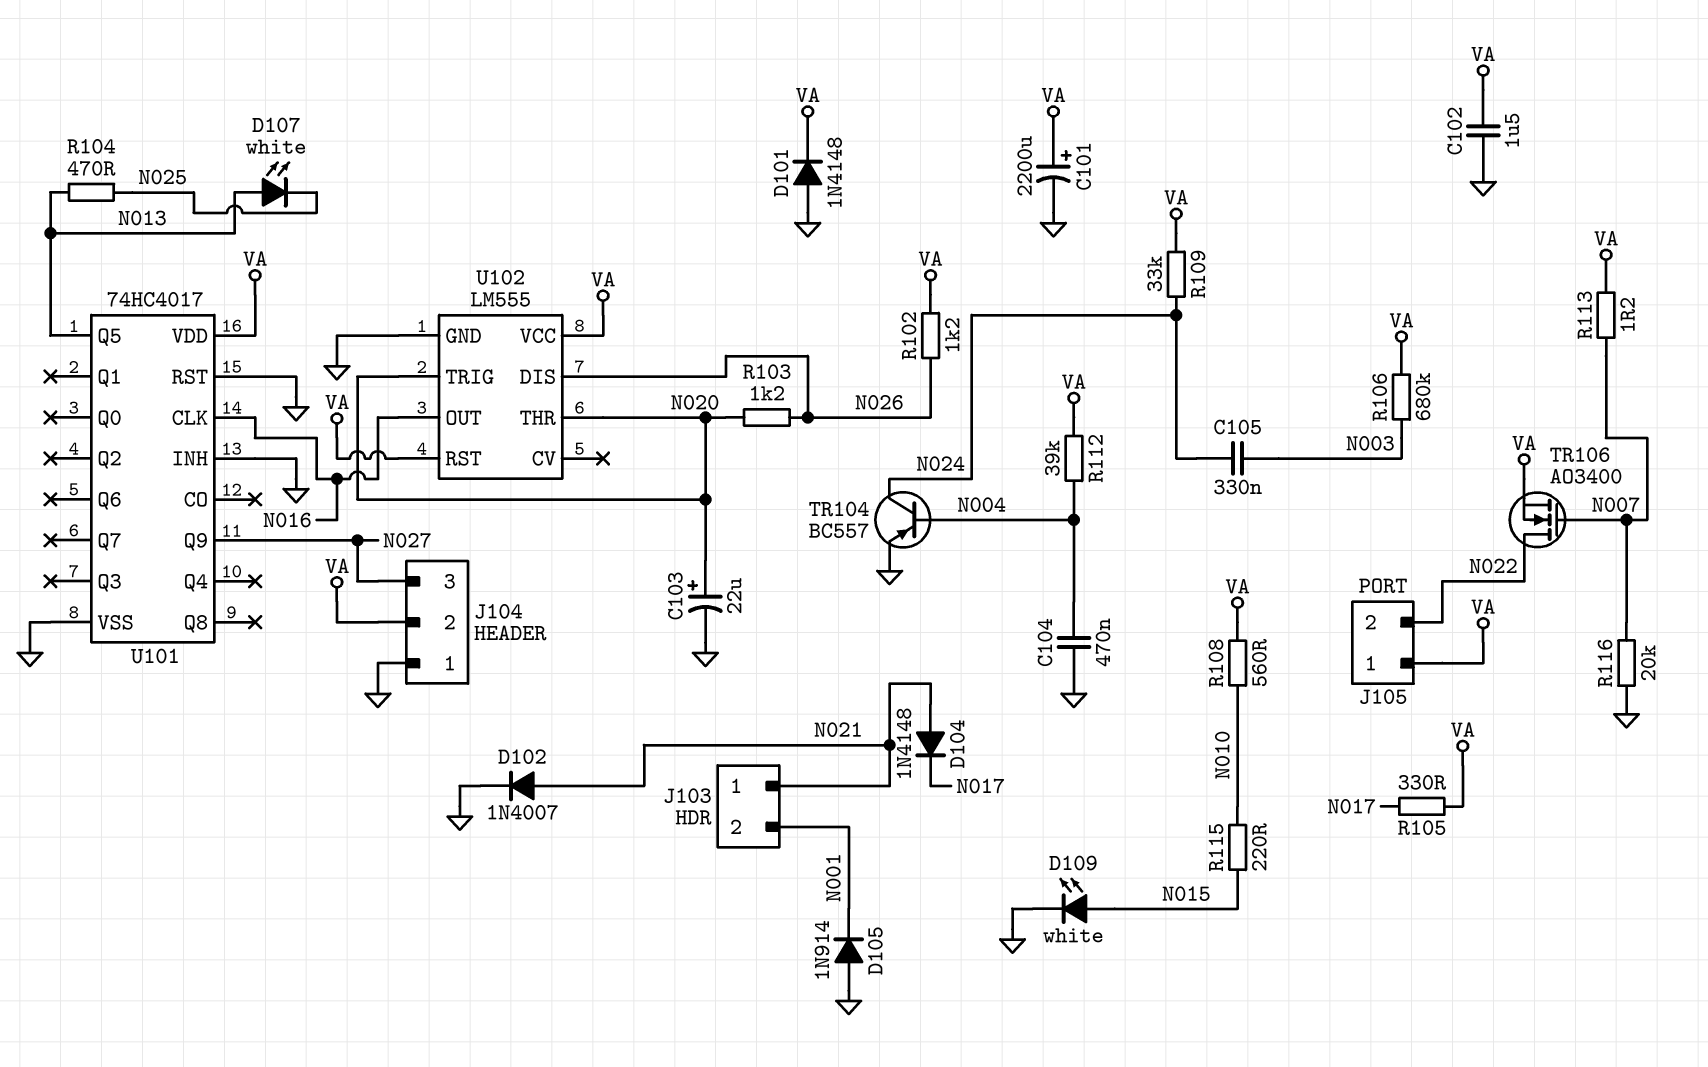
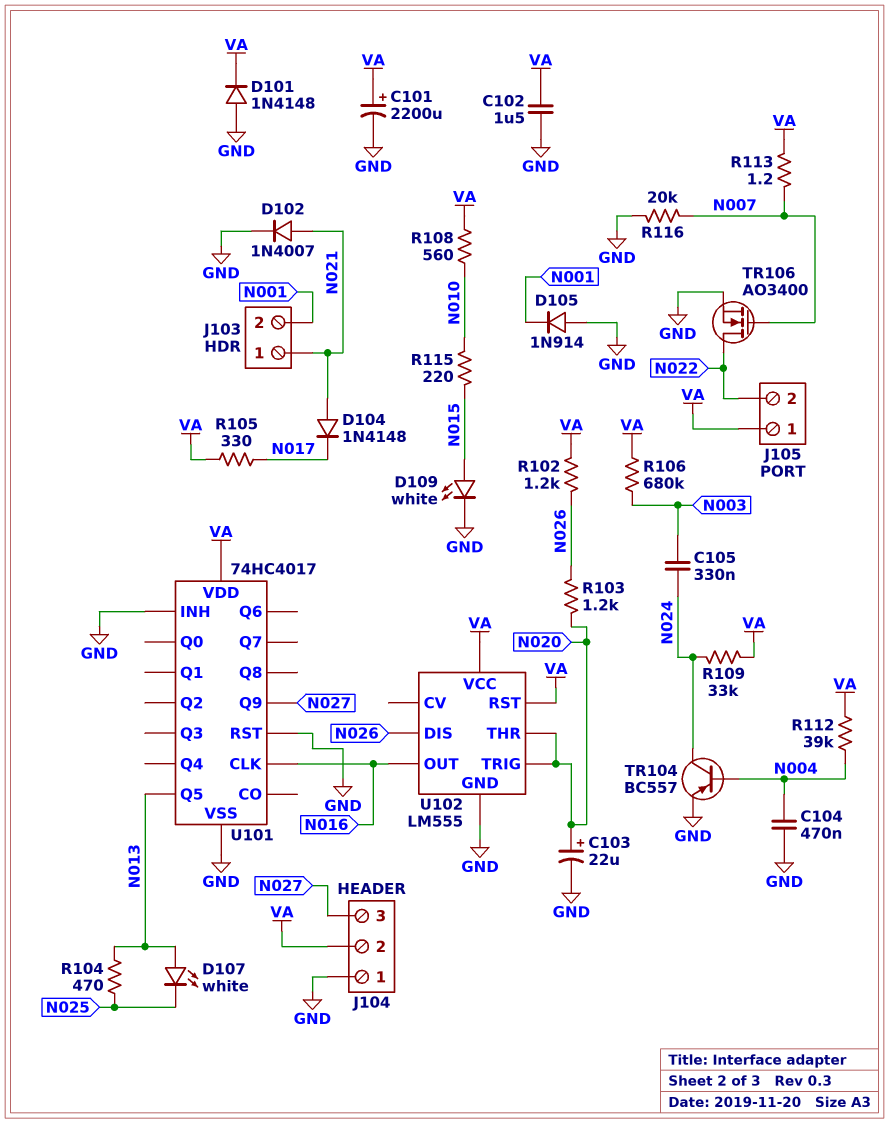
TR106: NMOS AO3400 (G N007, D N022, S VA) -> NMOS AO3400 (G N007, D N022, S GND)

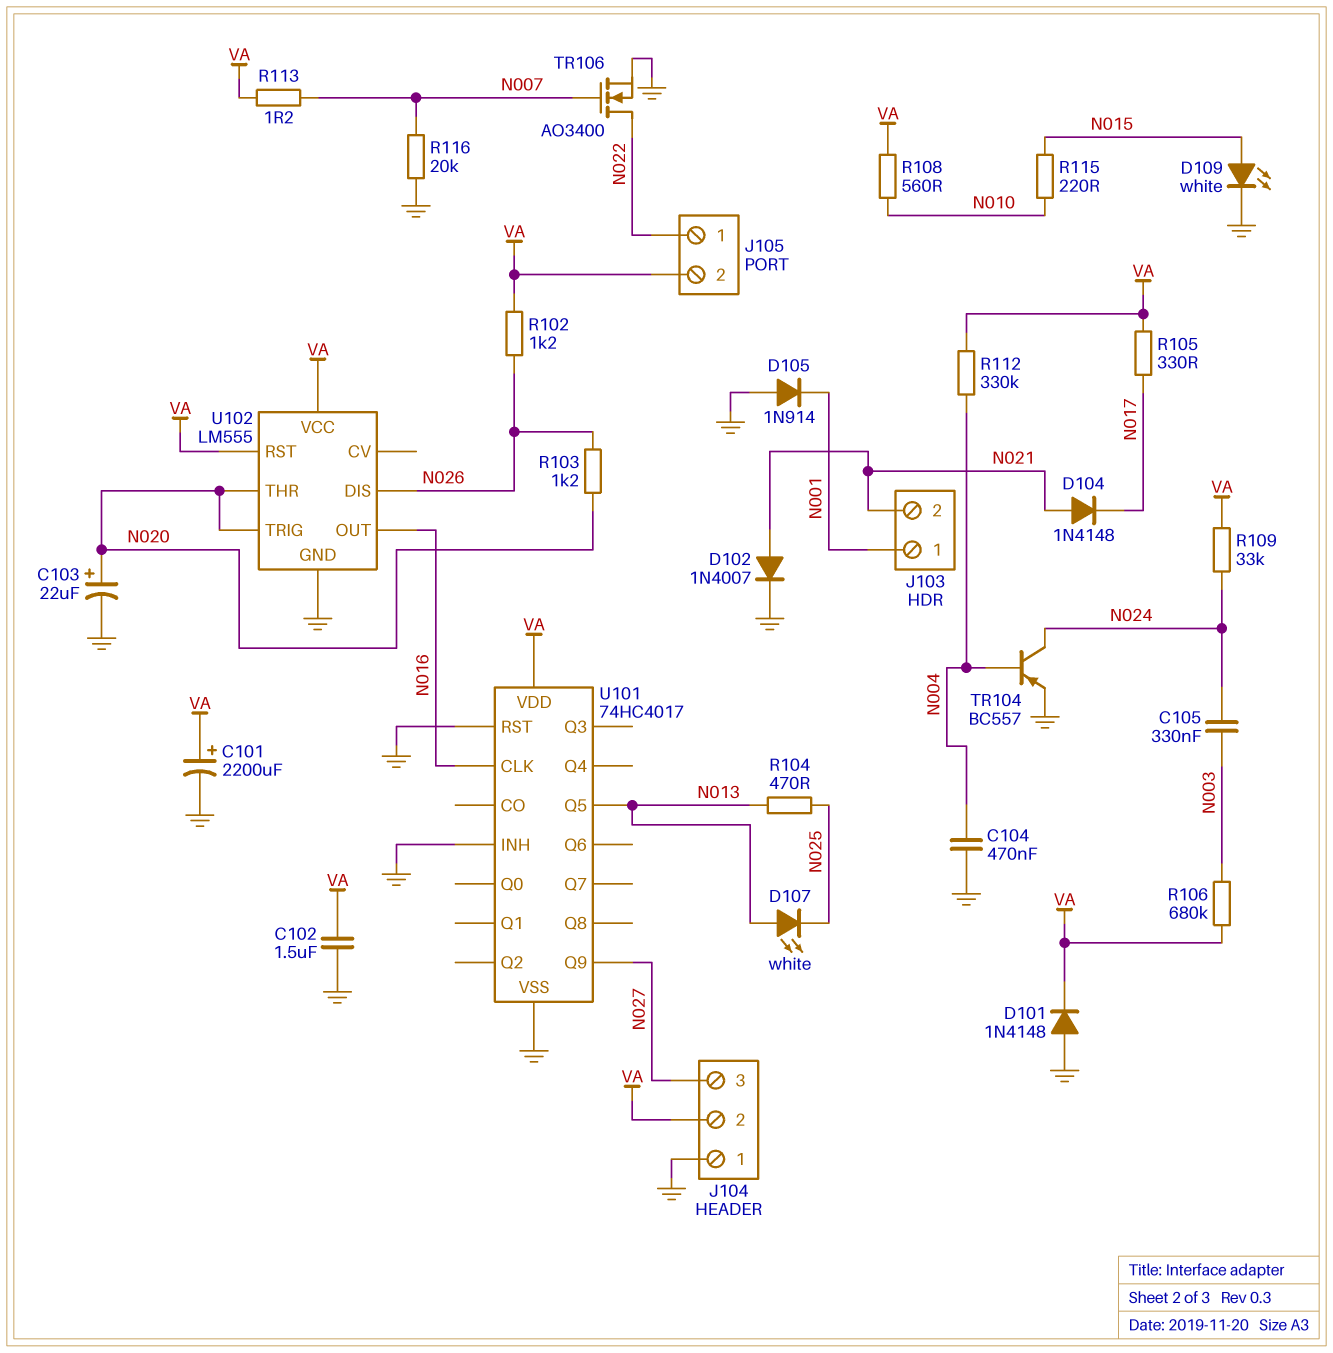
J103 pin 1: N021 -> N001
J103 pin 2: N001 -> N021
J105 pin 1: VA -> N022
J105 pin 2: N022 -> VA
R112: 39k (N004, VA) -> 330k (N004, VA)

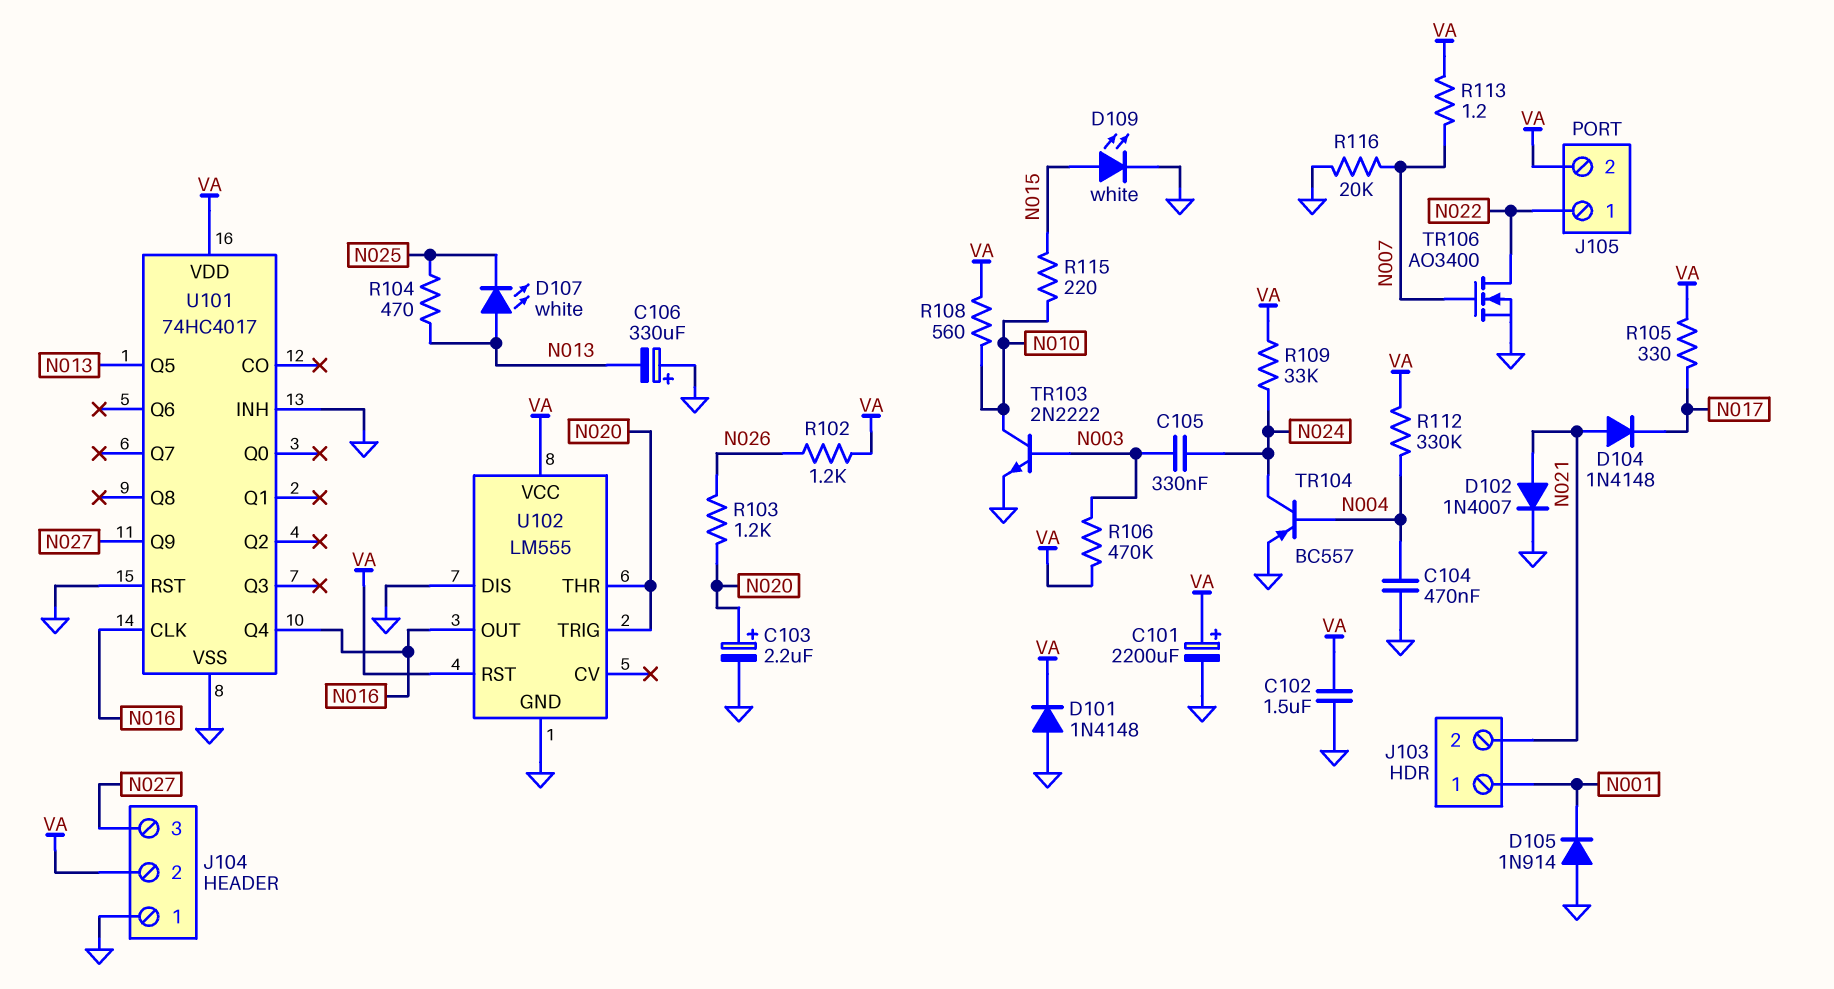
C103: 22uF (plus N020, minus GND) -> 2.2uF (plus N020, minus GND)
C106: none -> 330uF (plus GND, minus N013)
R106: 680k (N003, VA) -> 470k (N003, VA)
TR103: none -> NPN 2N2222 (B N003, C N010, E GND)
U101 pin Q4: none -> N016
U102 pin DIS: N026 -> GND

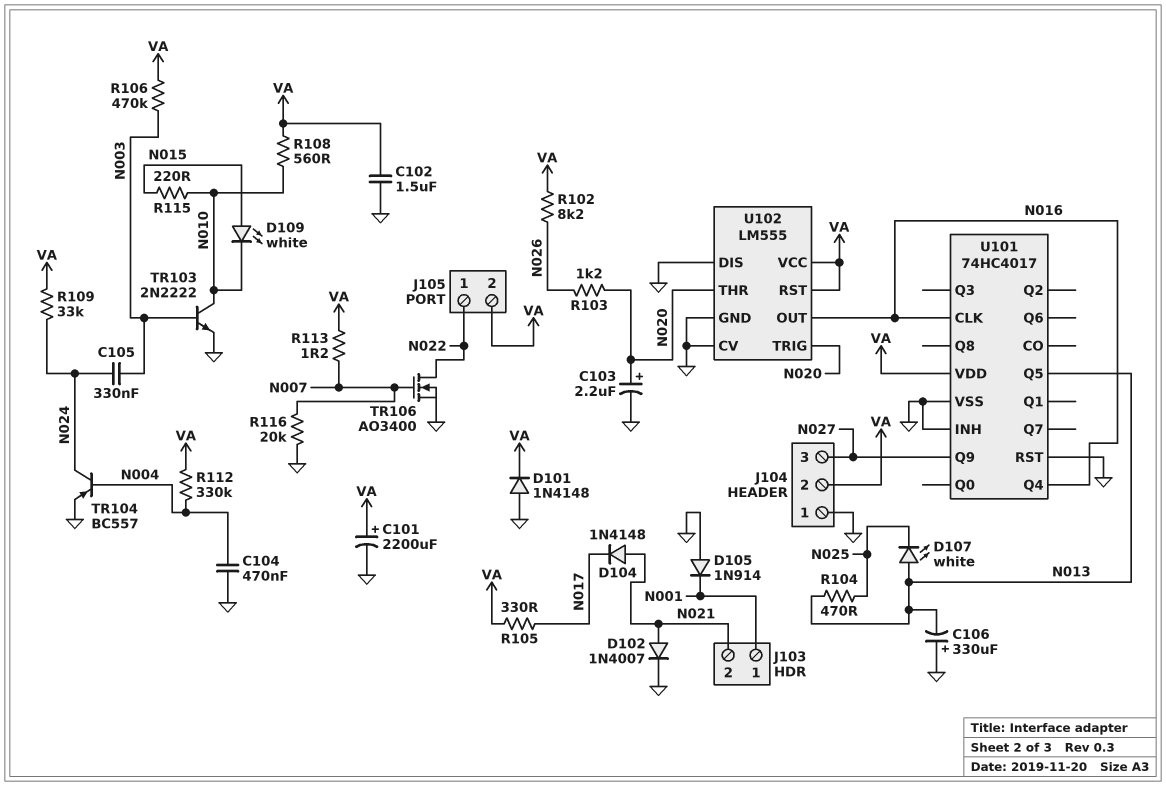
D109: LED white (A N015, K GND) -> LED white (A N015, K N010)
R102: 1.2k (N026, VA) -> 8.2k (N026, VA)
U102 pin CV: none -> GND

